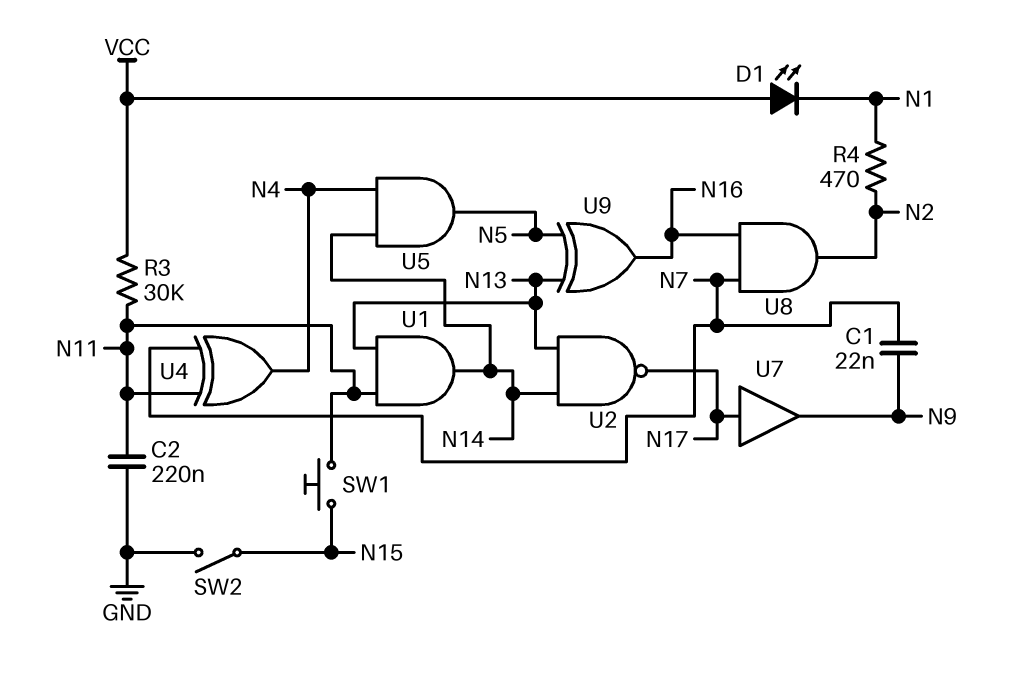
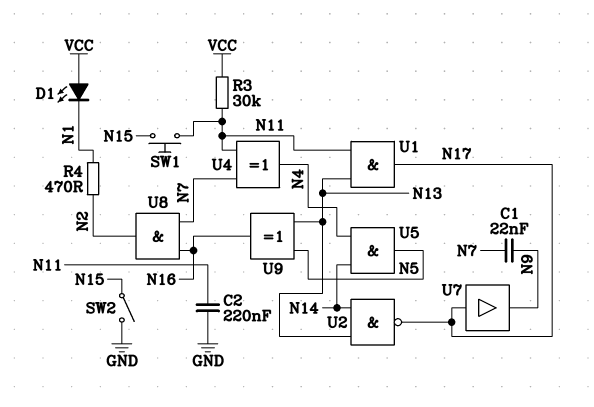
U1: AND (in N11, in N13, out N14) -> AND (in N11, in N13, out N17)

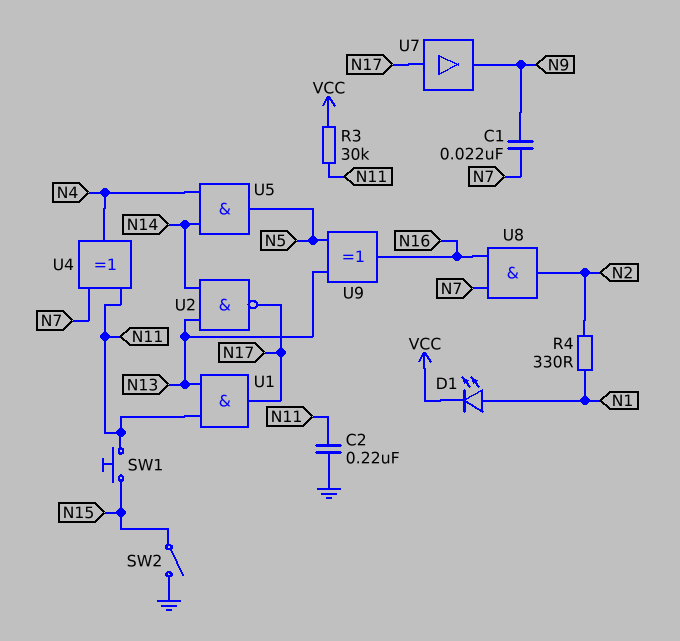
D1: LED (A VCC, K N1) -> LED (A N1, K VCC)
R4: 470 (N1, N2) -> 330 (N1, N2)

